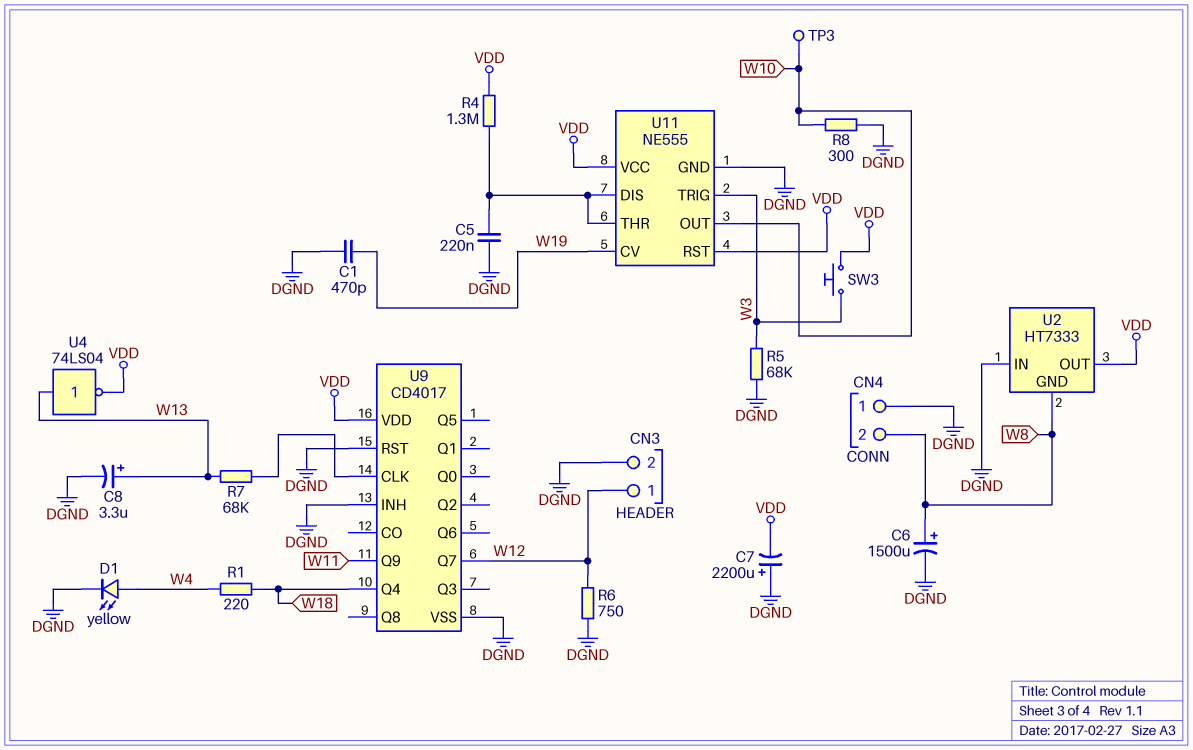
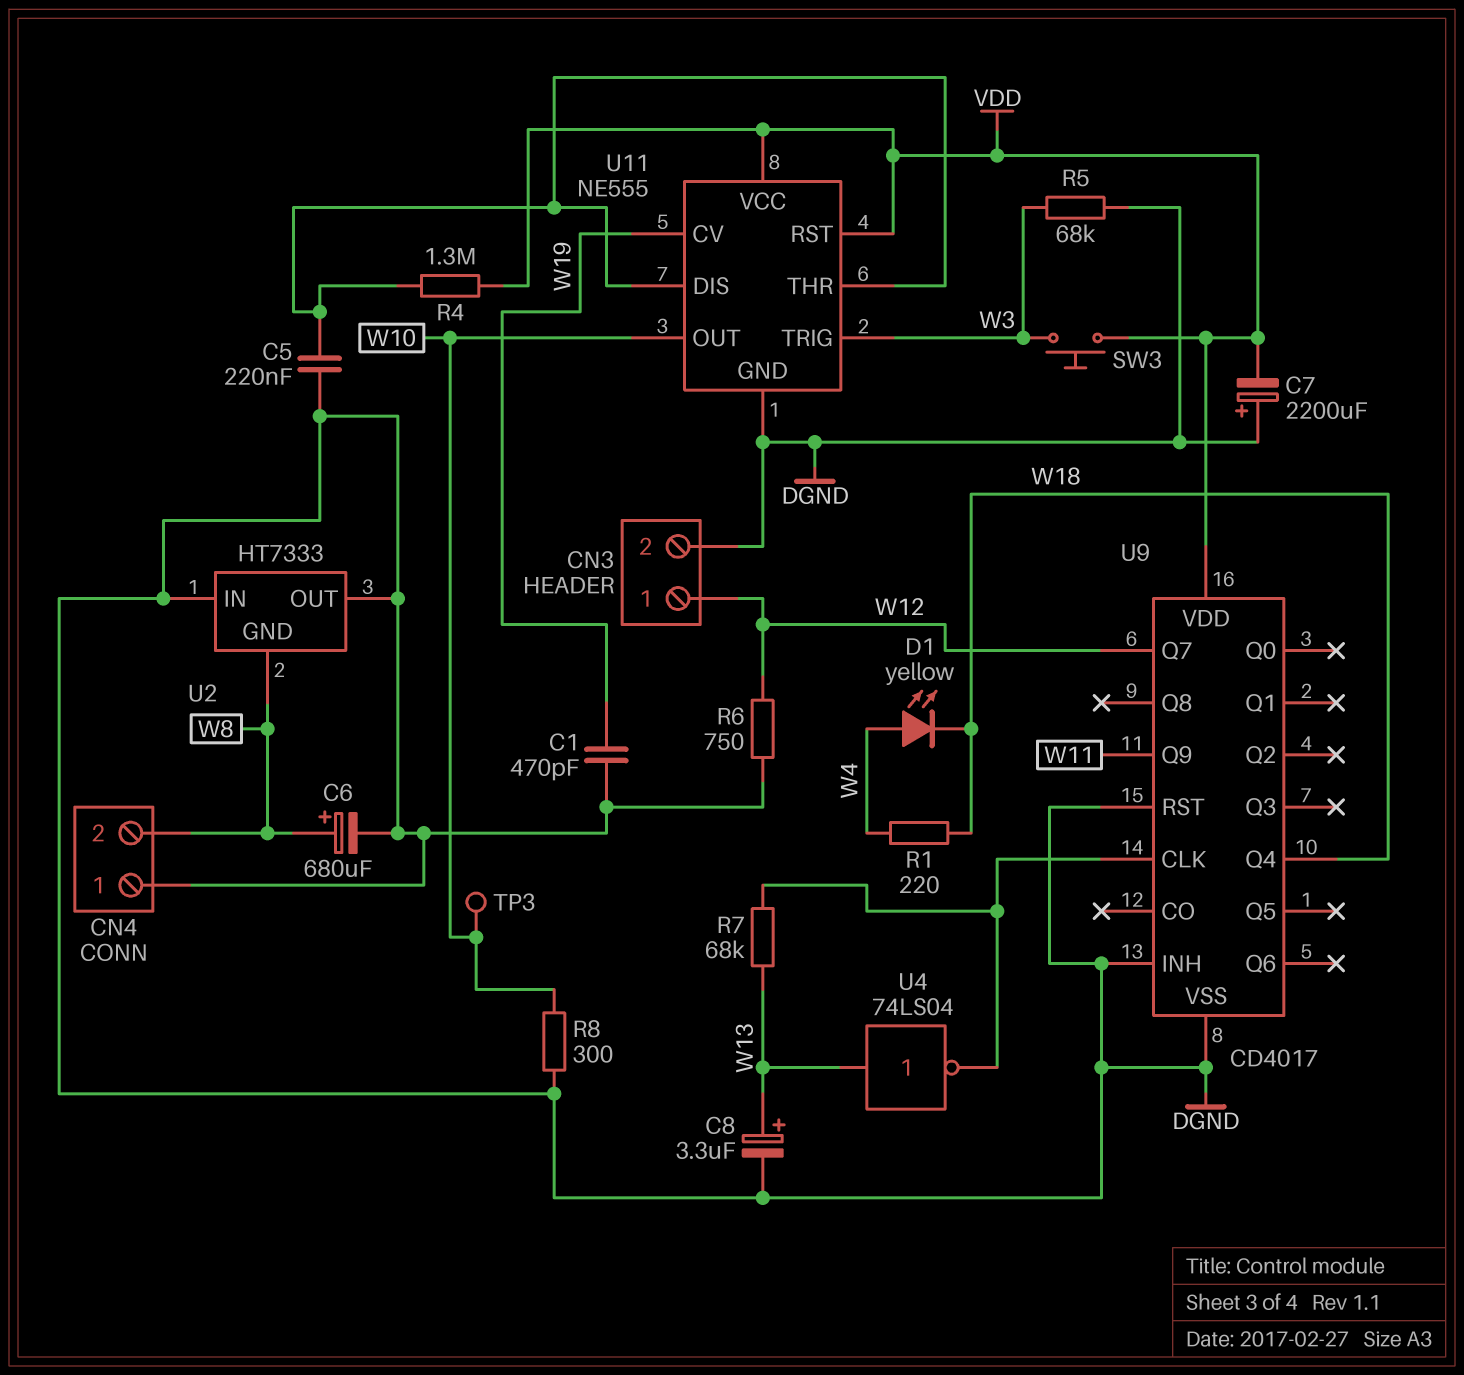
C6: 1500uF (plus W8, minus DGND) -> 680uF (plus W8, minus DGND)
D1: LED yellow (A W4, K DGND) -> LED yellow (A W4, K W18)
U2 pin OUT: VDD -> DGND
U4: NOT 74LS04 (in W13, out VDD) -> NOT 74LS04 (in W13, out U9/CLK)

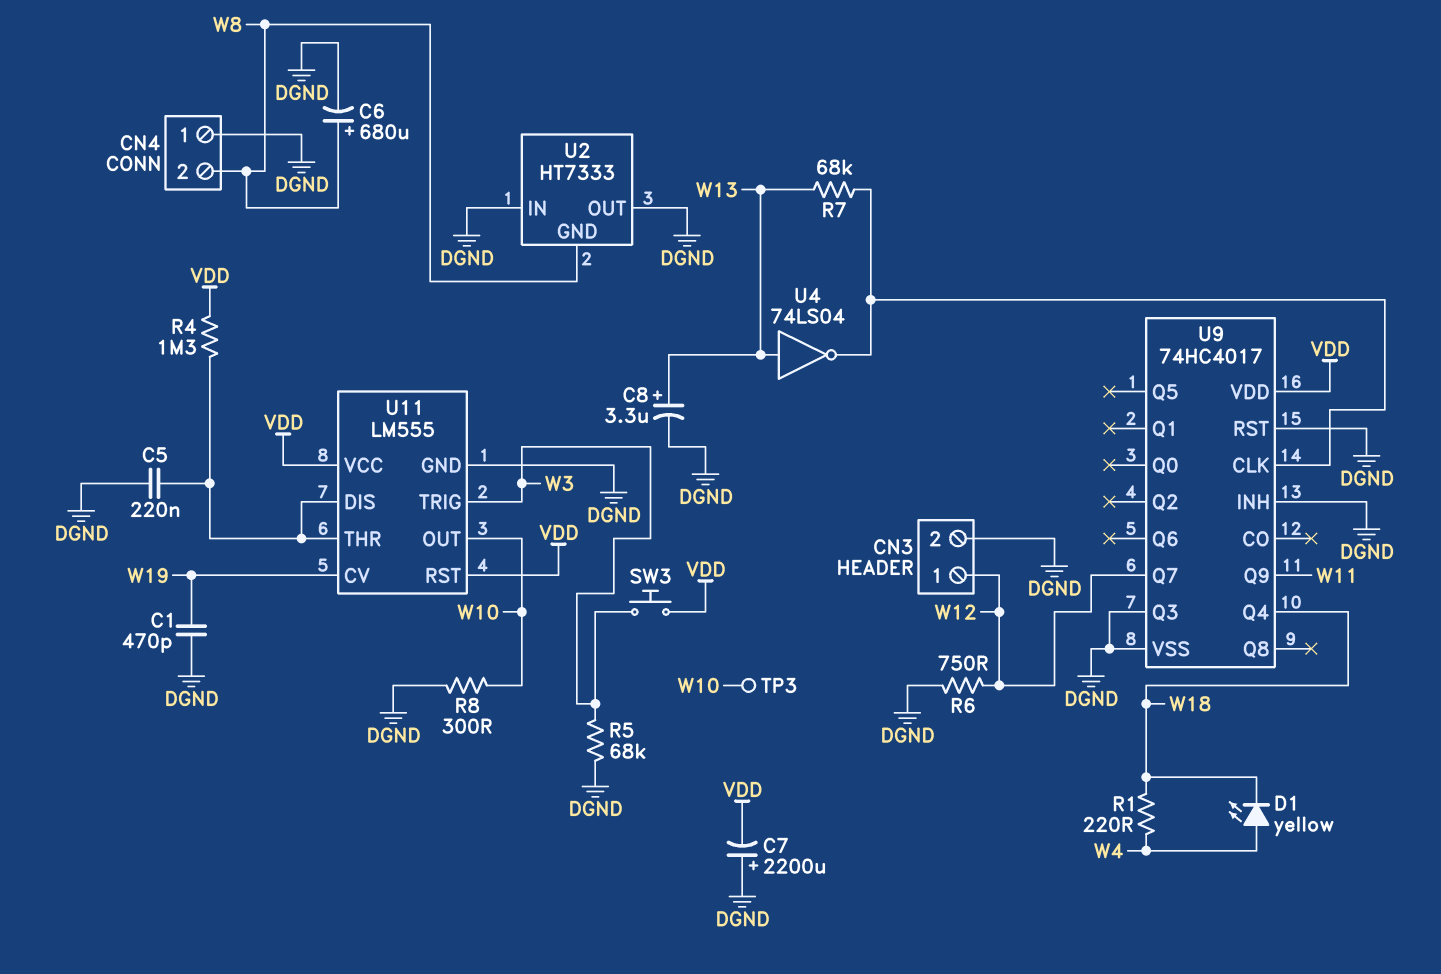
U9: CD4017 -> 74HC4017
U9 pin Q3: none -> DGND
U11: NE555 -> LM555

